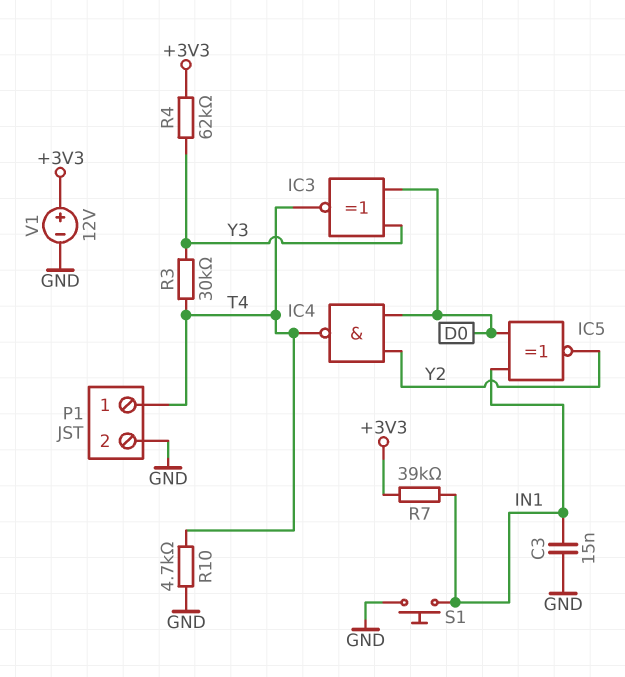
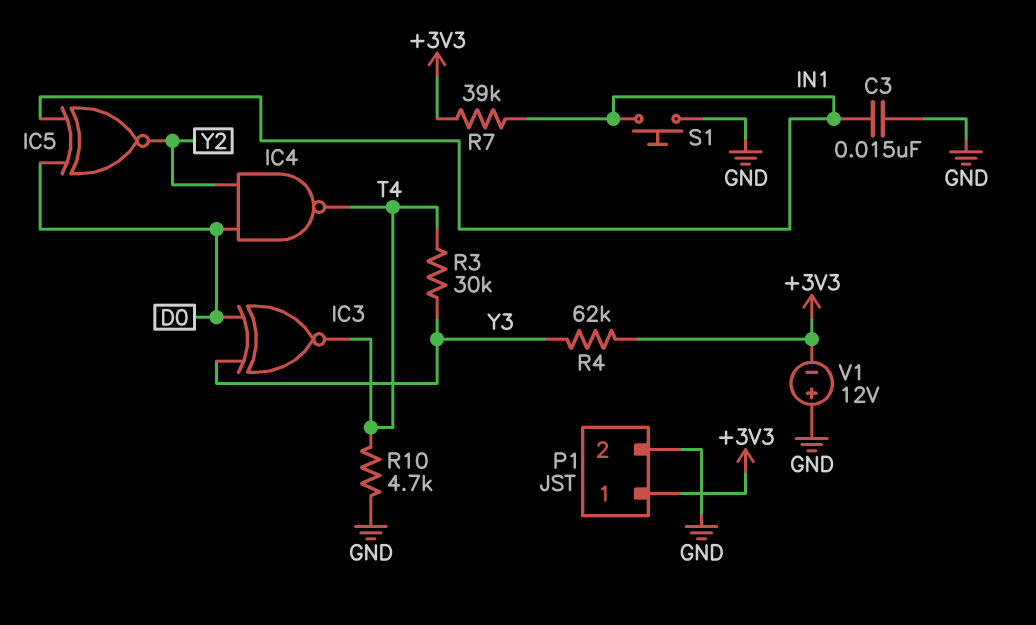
P1 pin 1: T4 -> +3V3
V1: 12V (plus +3V3, minus GND) -> 12V (plus GND, minus +3V3)

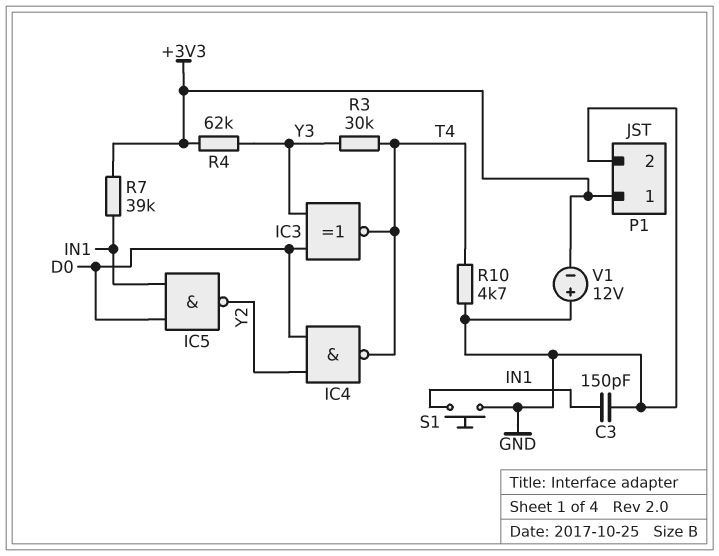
C3: 15nF (GND, IN1) -> 150pF (GND, IN1)
IC5: XNOR (in D0, in IN1, out Y2) -> NAND (in D0, in IN1, out Y2)

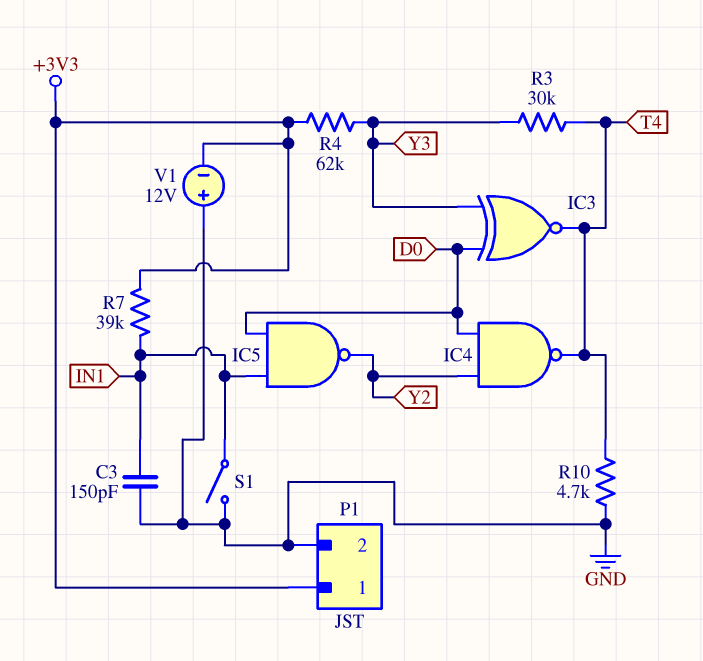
S1: button (GND, IN1) -> switch (GND, IN1)

